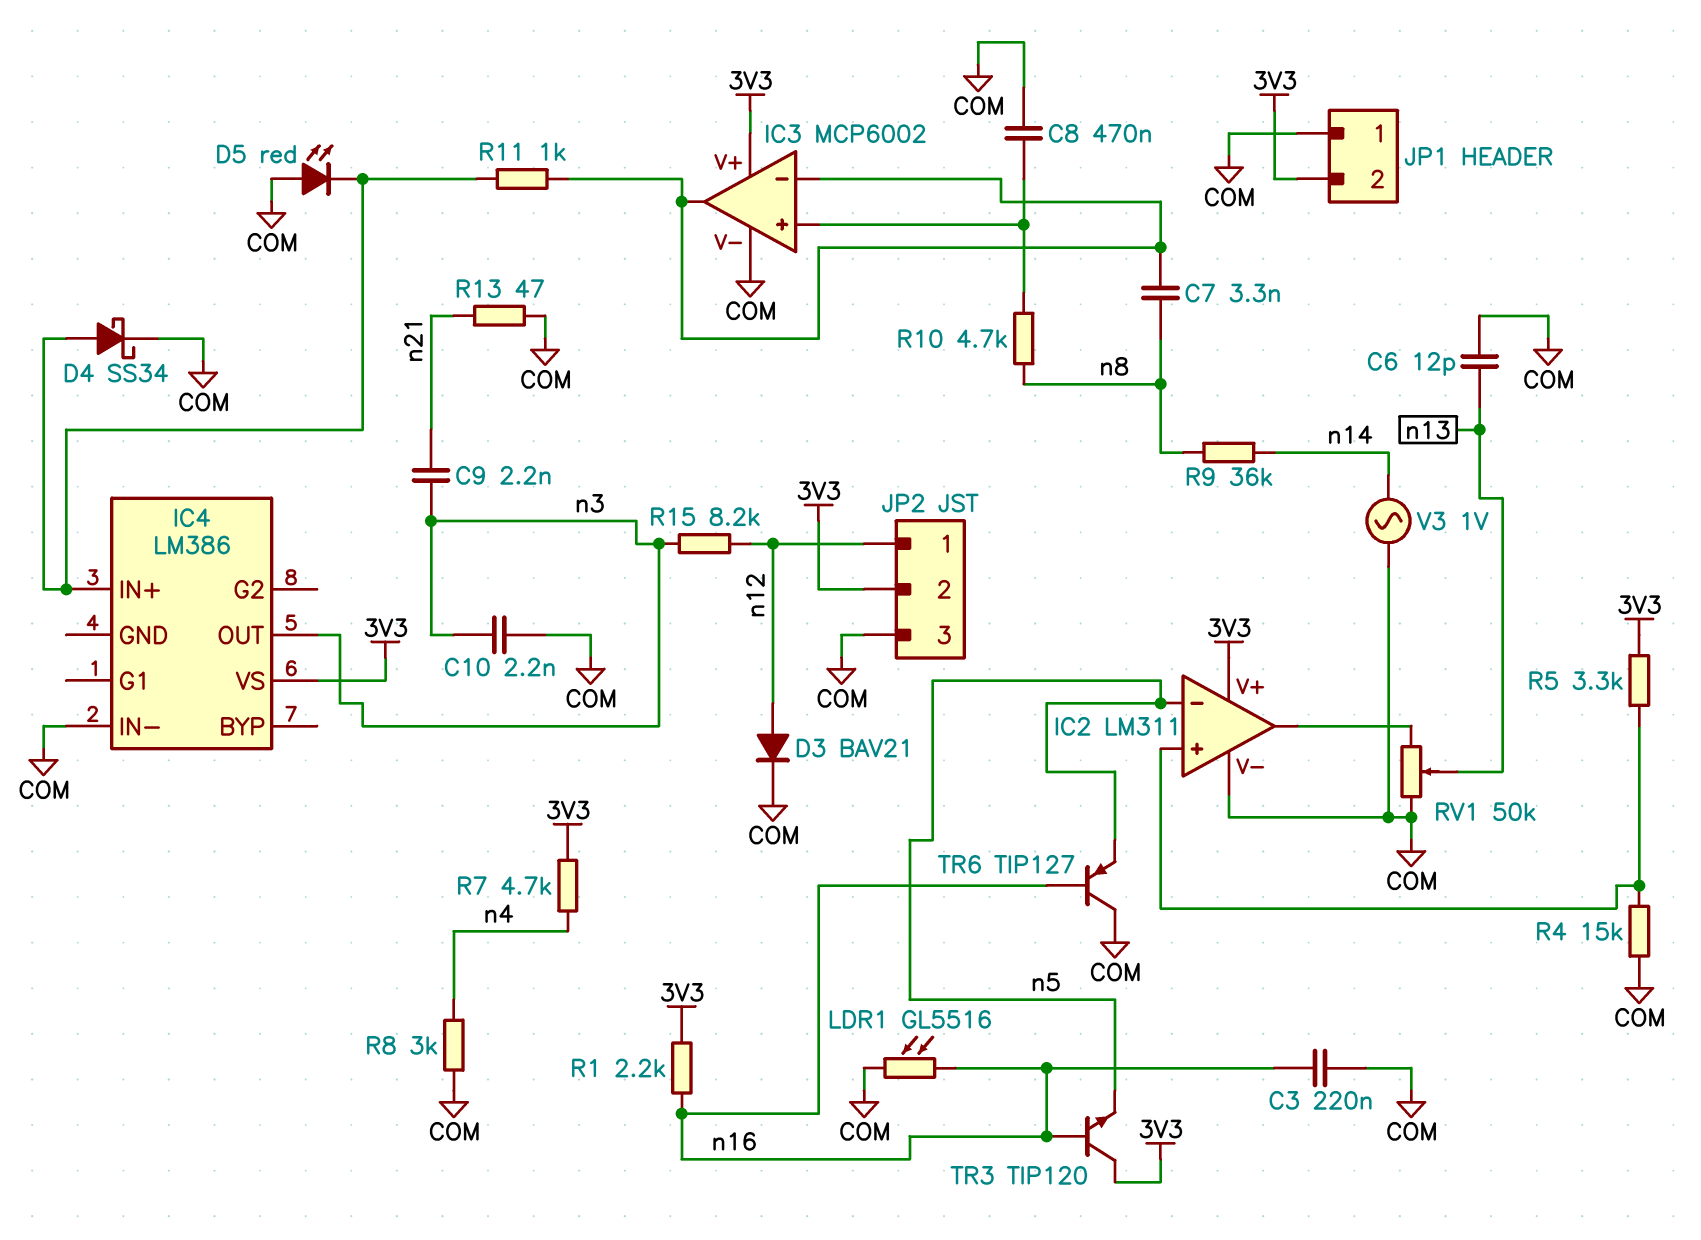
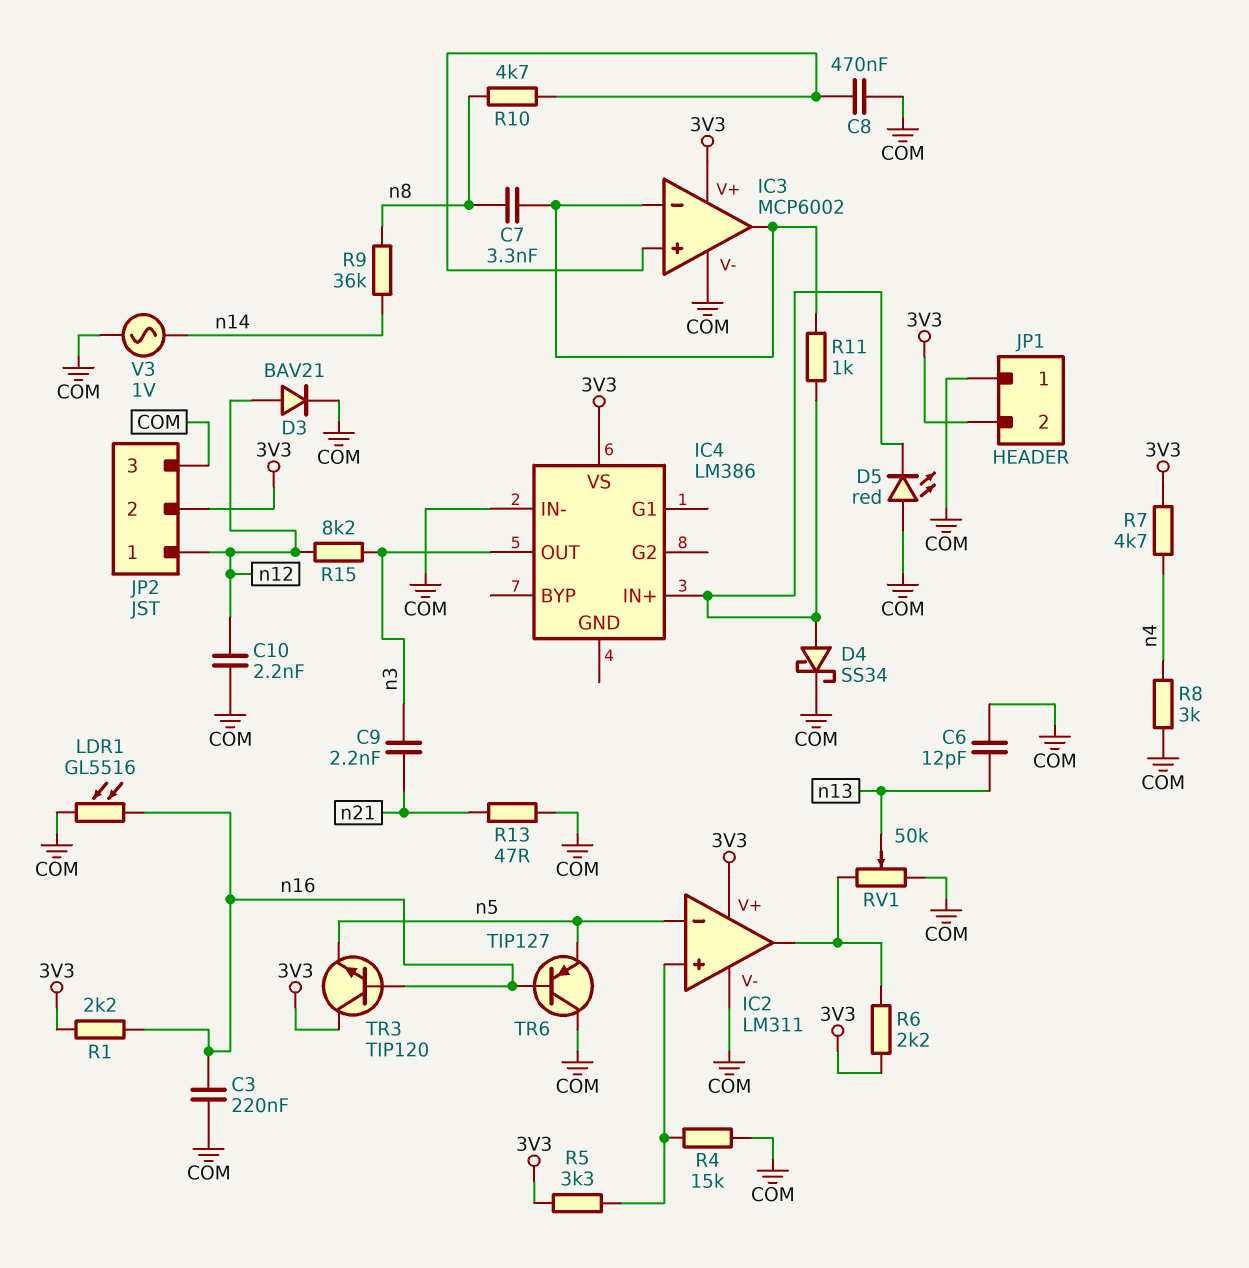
C10: 2.2nF (COM, n3) -> 2.2nF (COM, n12)
R6: none -> 2.2k (3V3, IC2/out)

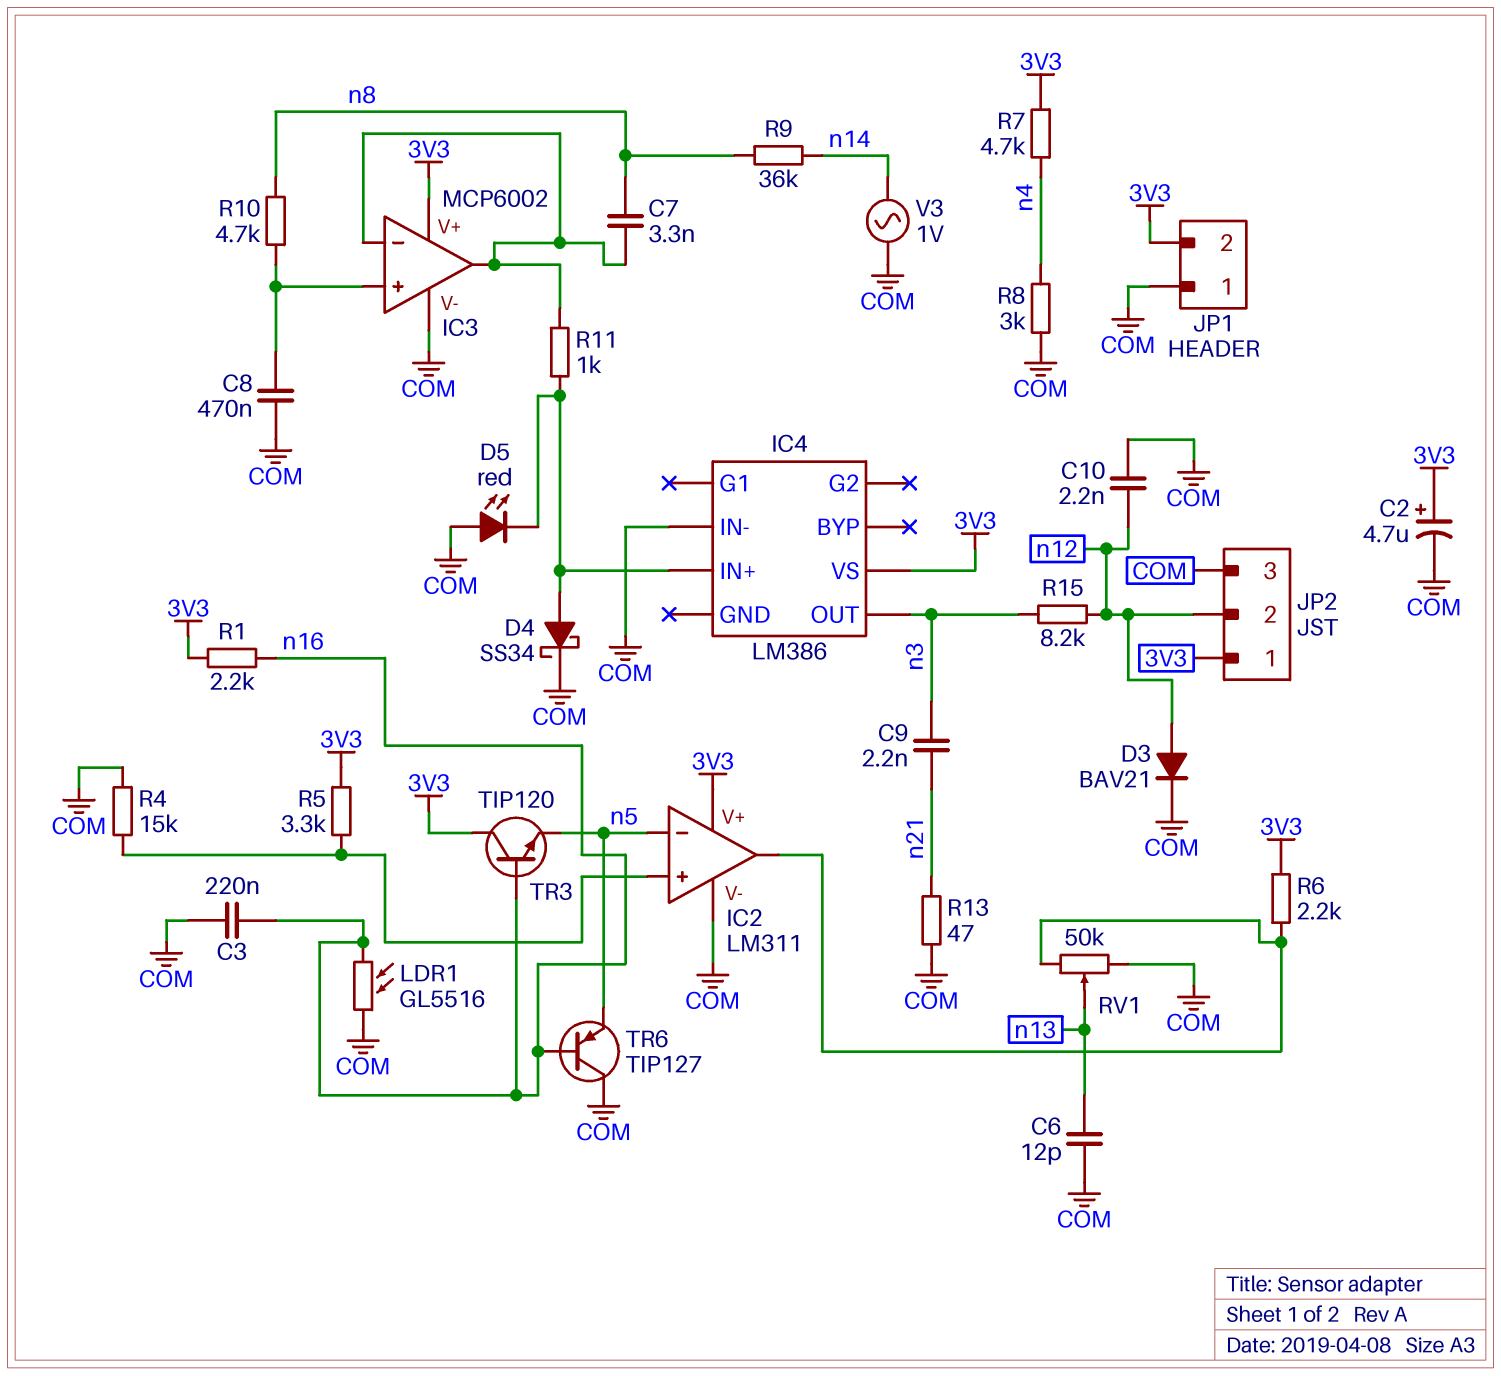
C2: none -> 4.7uF (plus 3V3, minus COM)
JP2 pin 1: n12 -> 3V3
JP2 pin 2: 3V3 -> n12

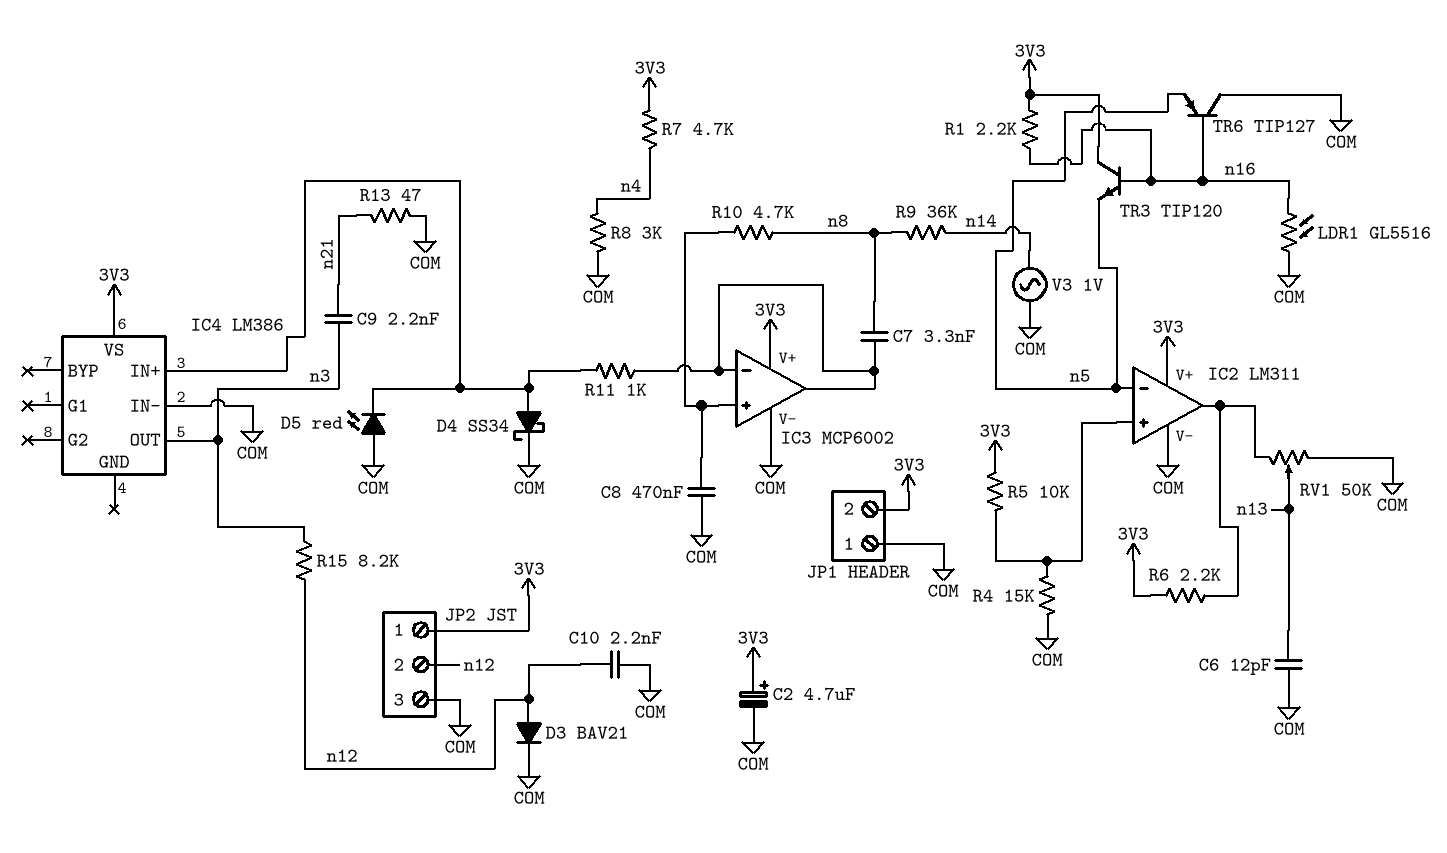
C3: 220nF (COM, n16) -> none
R5: 3.3k (3V3, IC2/in+) -> 10k (3V3, IC2/in+)

